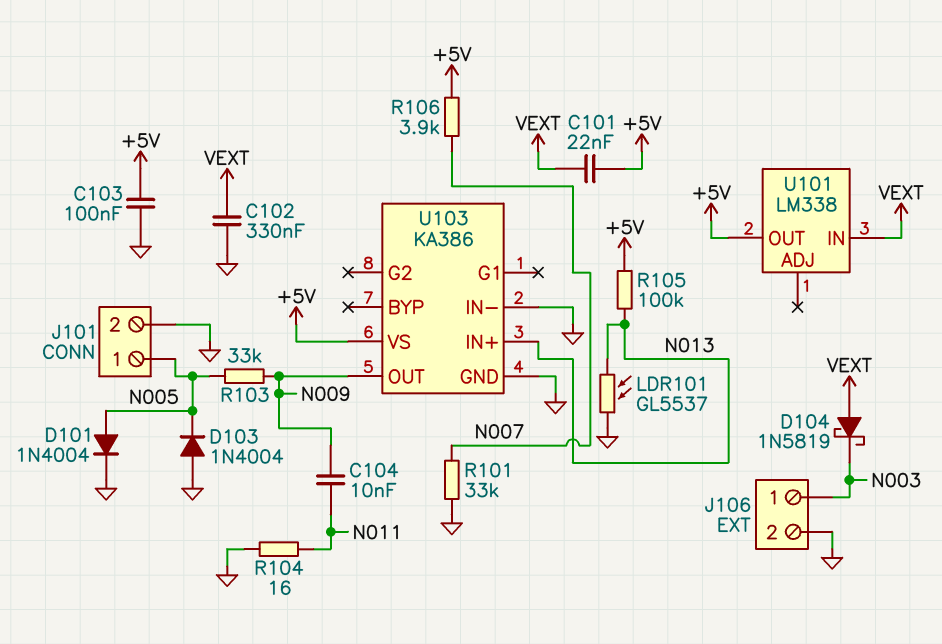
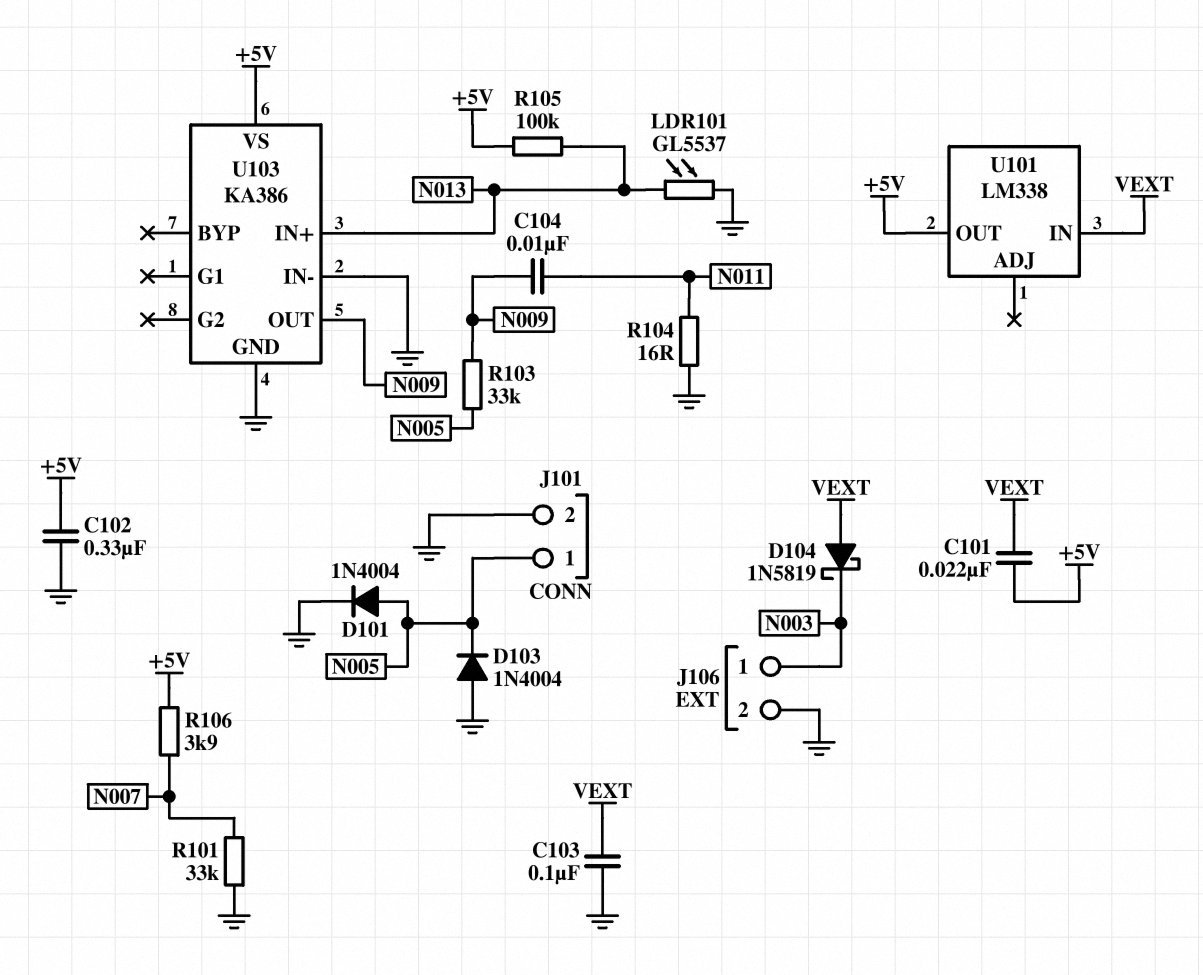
C102: 330nF (GND, VEXT) -> 330nF (+5V, GND)
C103: 100nF (+5V, GND) -> 100nF (GND, VEXT)

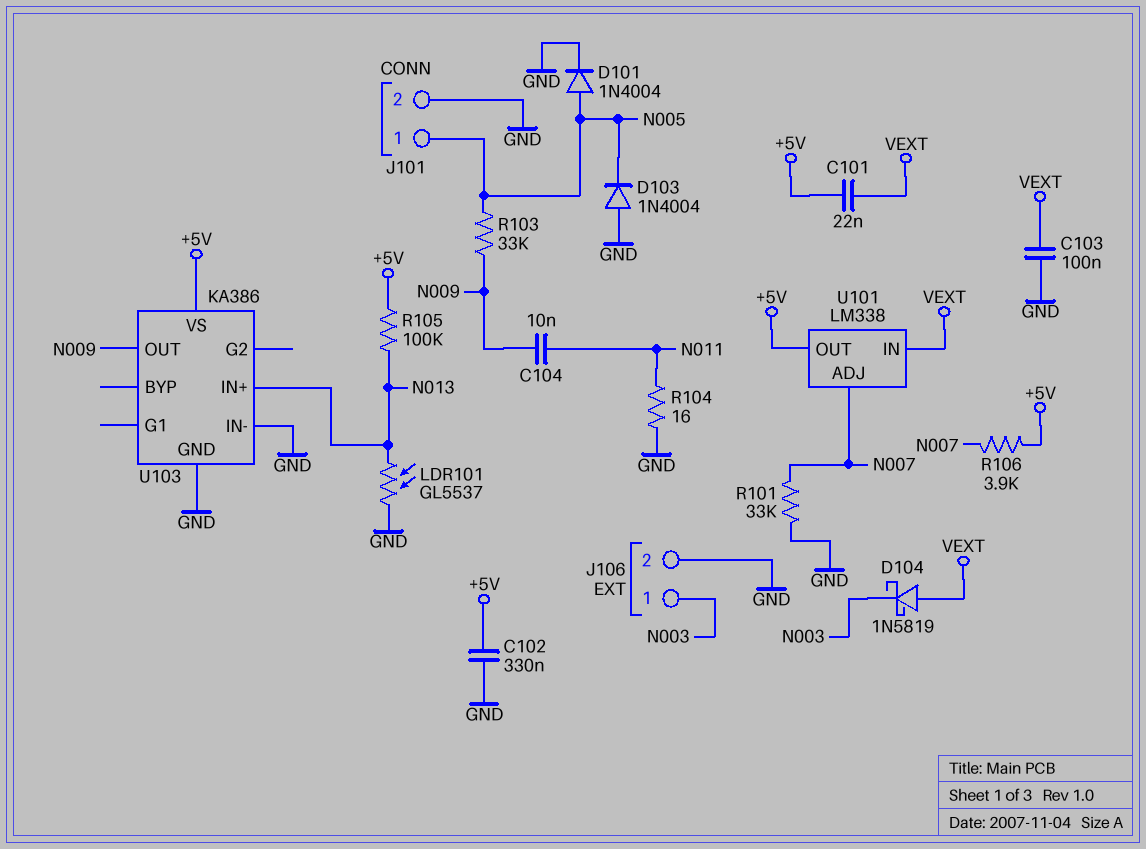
U101 pin ADJ: none -> N007

